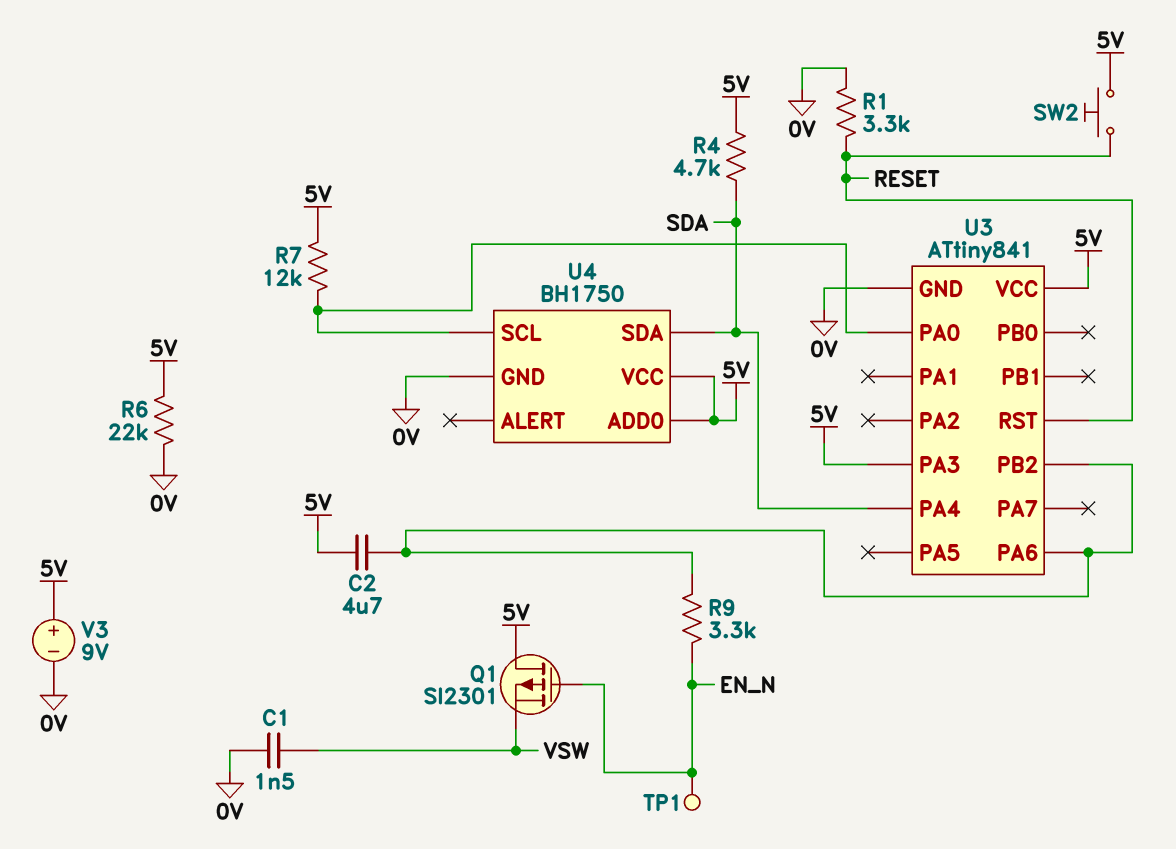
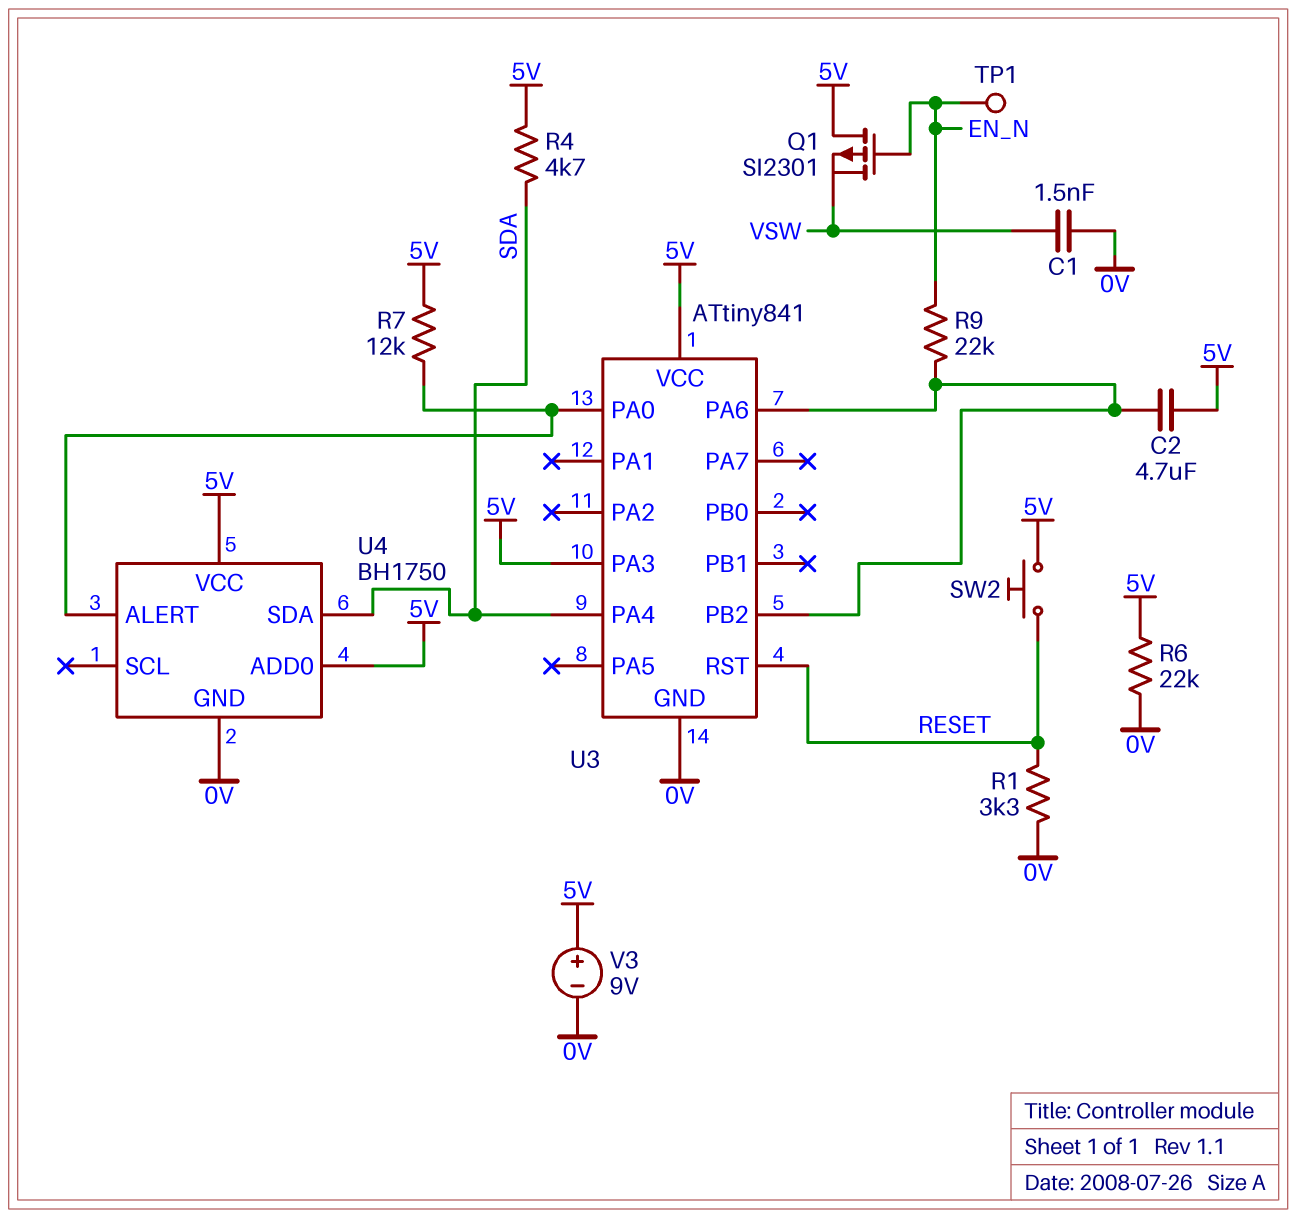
R9: 3.3k (EN_N, U3/PA6) -> 22k (EN_N, U3/PA6)
U4 pin ALERT: none -> U3/PA0
U4 pin SCL: U3/PA0 -> none

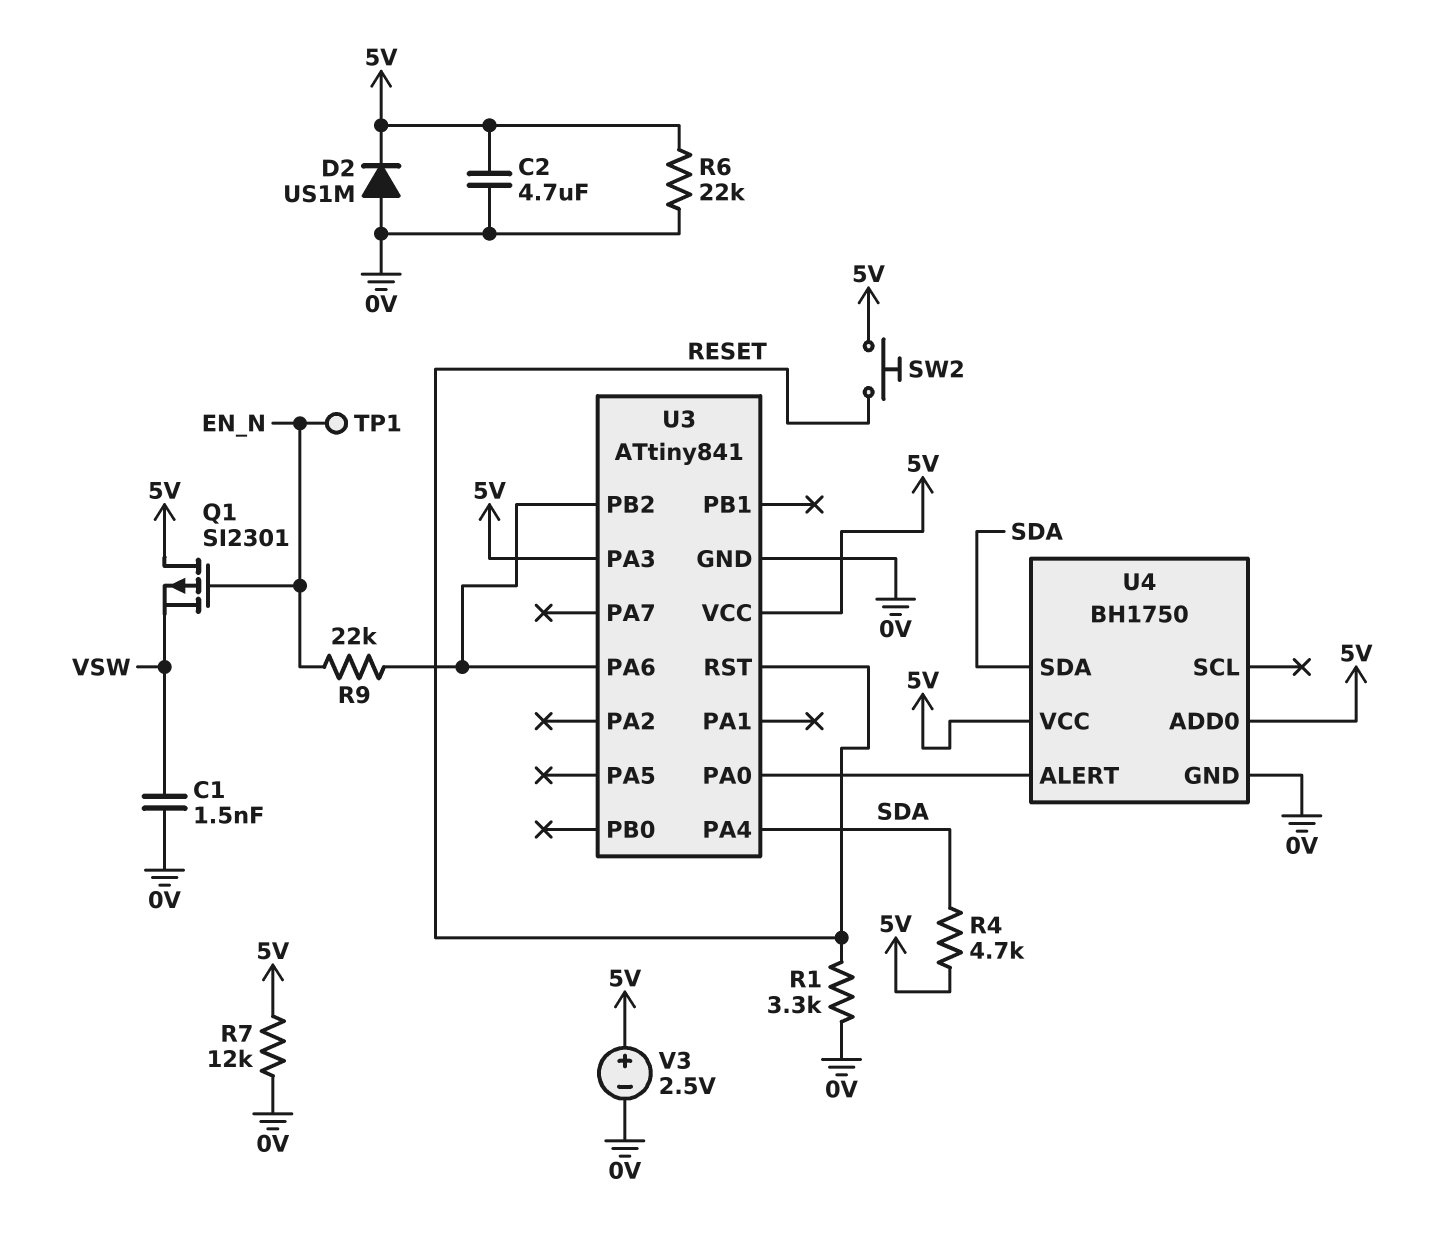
C2: 4.7uF (5V, U3/PA6) -> 4.7uF (0V, 5V)
D2: none -> diode US1M (A 0V, K 5V)
R7: 12k (5V, U3/PA0) -> 12k (0V, 5V)
V3: 9V (plus 5V, minus 0V) -> 2.5V (plus 5V, minus 0V)

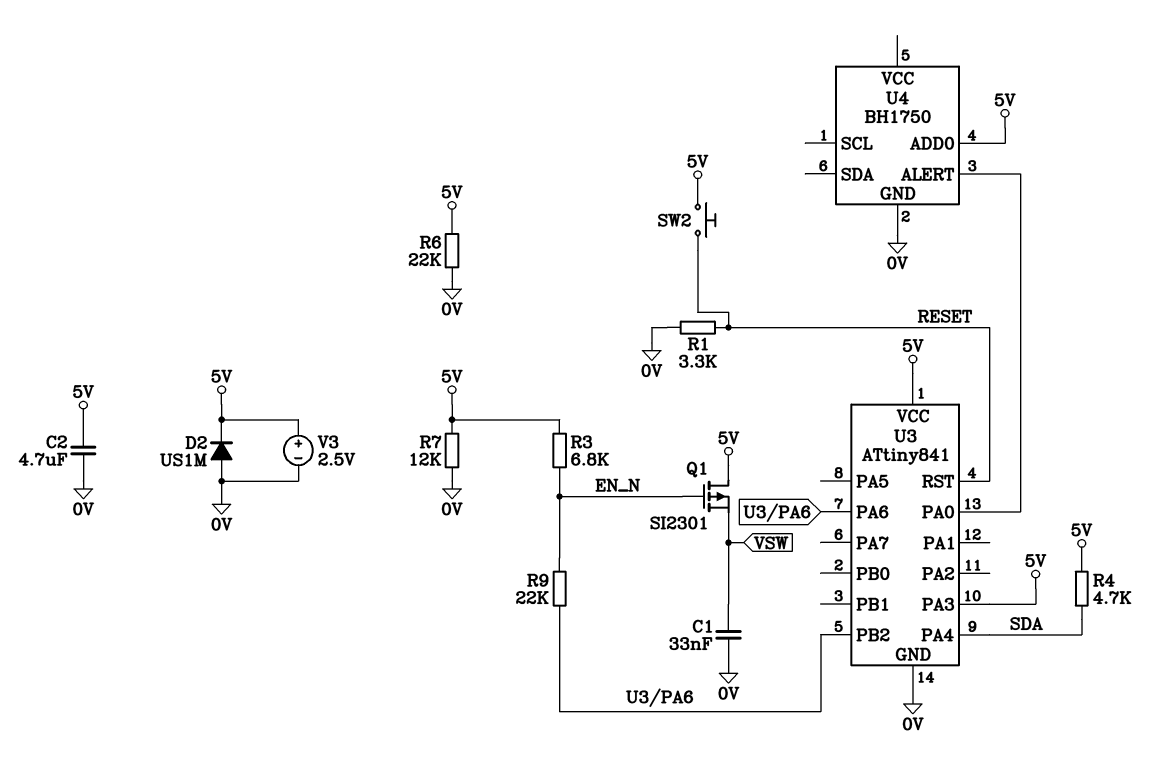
C1: 1.5nF (0V, VSW) -> 33nF (0V, VSW)
R3: none -> 6.8k (5V, EN_N)
TP1: test point (EN_N) -> none
U4 pin SDA: SDA -> none
U4 pin VCC: 5V -> none

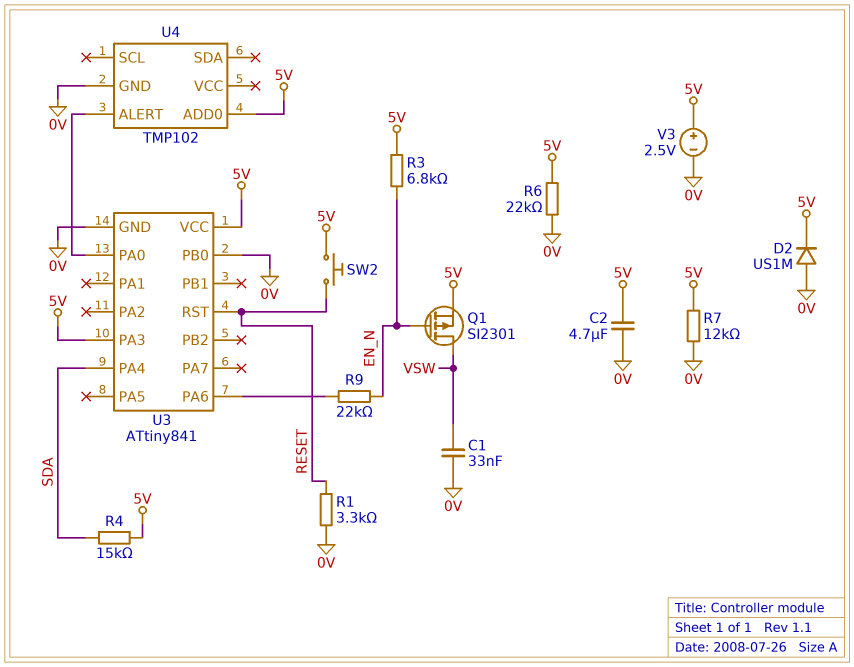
Q1: PMOS SI2301 (G EN_N, D 5V, S VSW) -> PMOS SI2301 (G EN_N, D VSW, S 5V)
R4: 4.7k (5V, SDA) -> 15k (5V, SDA)
U3 pin PB0: none -> 0V
U3 pin PB2: U3/PA6 -> none
U4: BH1750 -> TMP102

